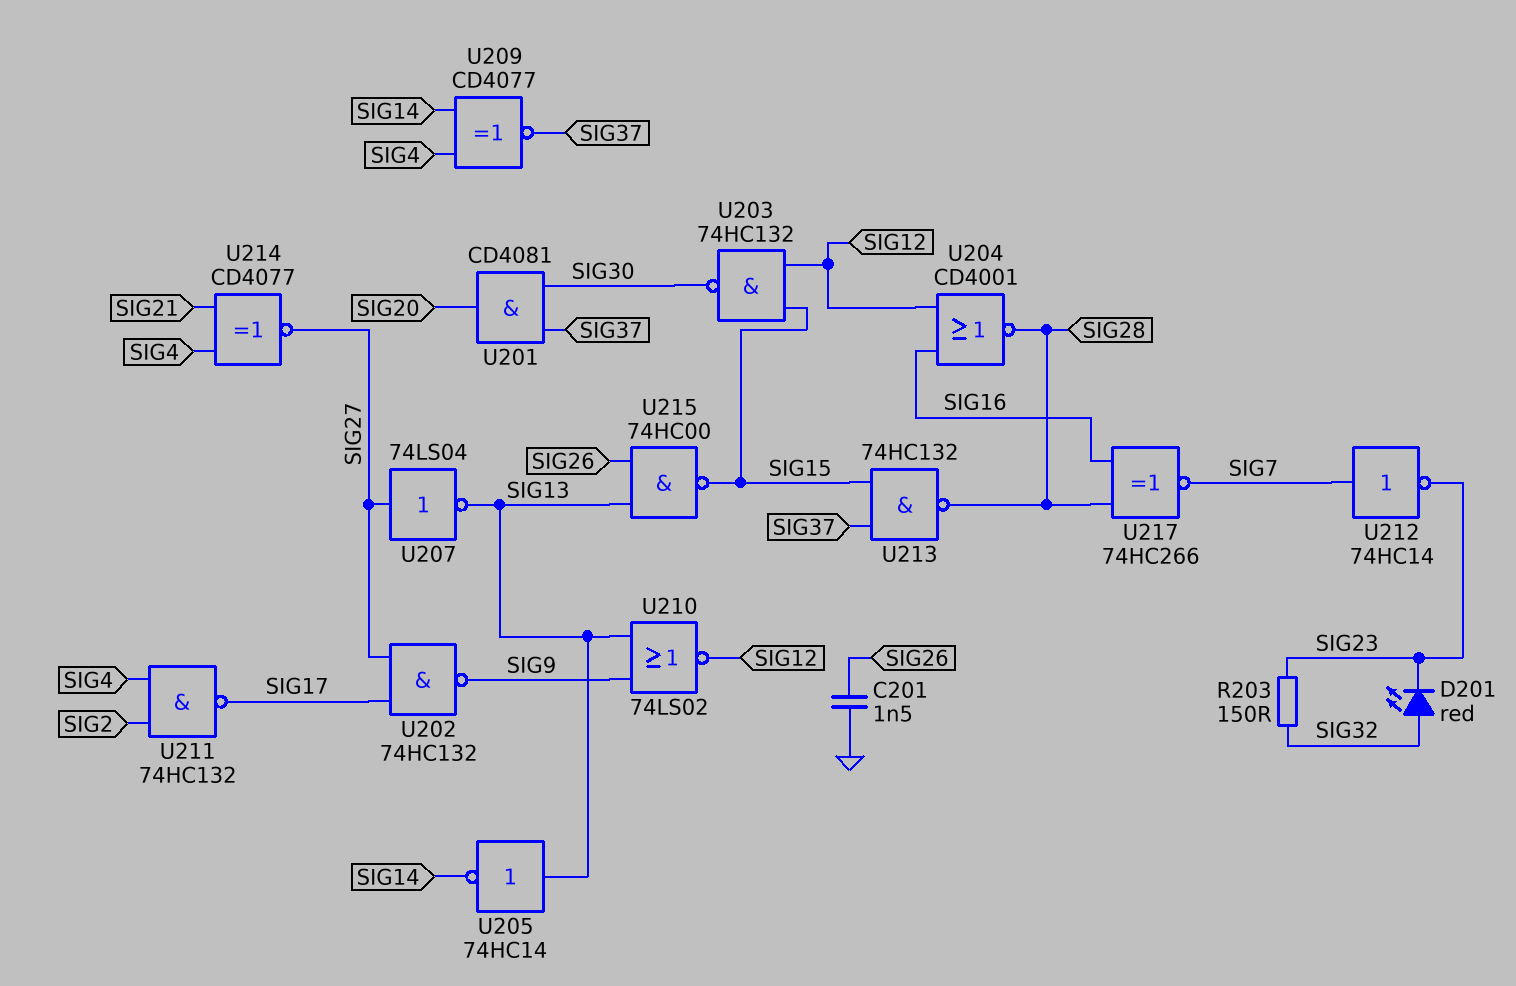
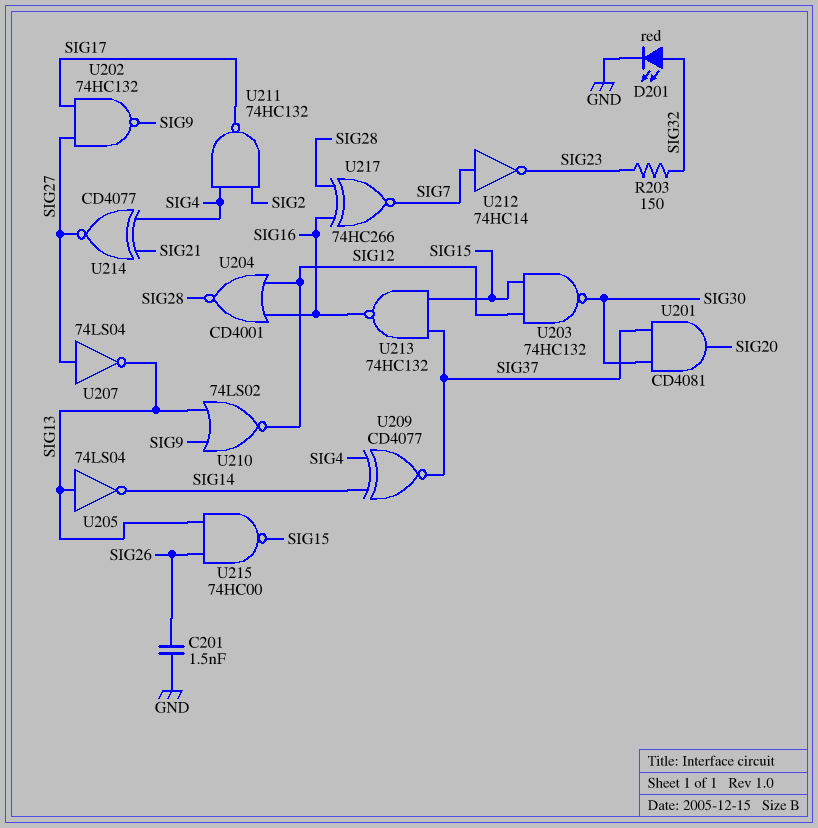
D201: LED red (A SIG32, K SIG23) -> LED red (A SIG32, K GND)
U205: NOT 74HC14 (in SIG13, out SIG14) -> NOT 74LS04 (in SIG13, out SIG14)
U213: NAND 74HC132 (in SIG15, in SIG37, out SIG28) -> NAND 74HC132 (in SIG15, in SIG37, out SIG16)

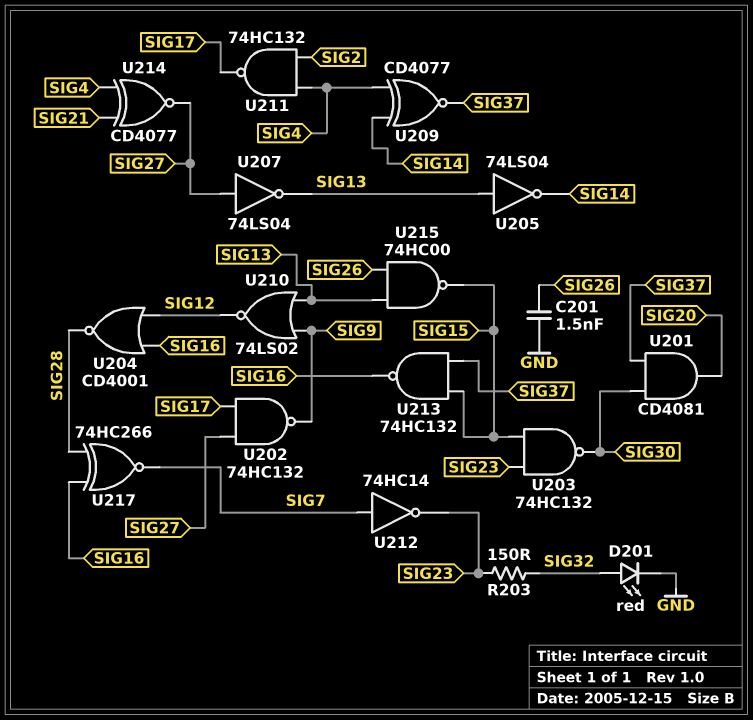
U203: NAND 74HC132 (in SIG12, in SIG15, out SIG30) -> NAND 74HC132 (in SIG15, in SIG23, out SIG30)

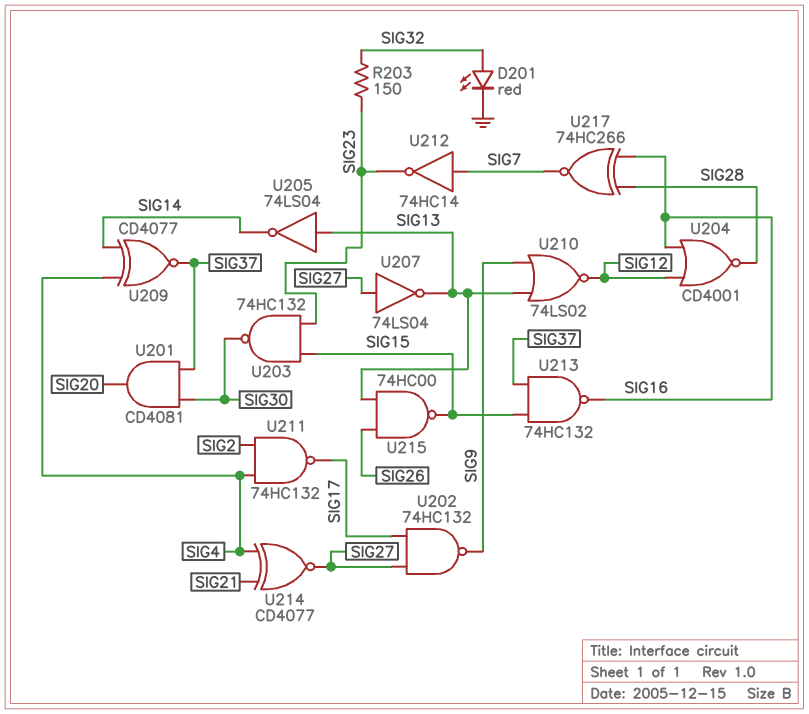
C201: 1.5nF (GND, SIG26) -> none

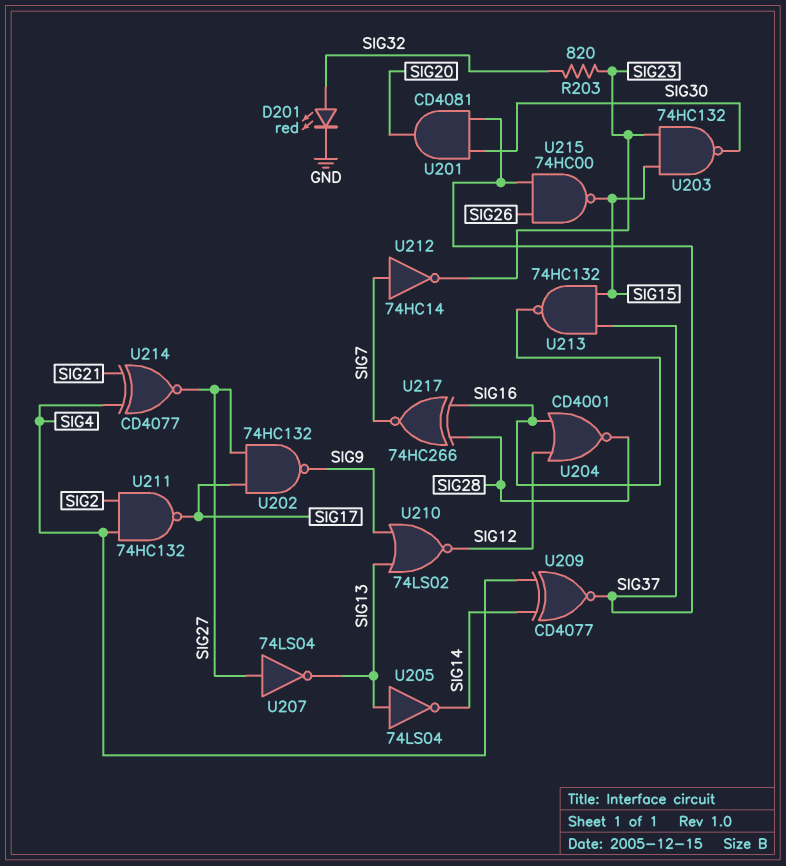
R203: 150 (SIG23, SIG32) -> 820 (SIG23, SIG32)
U215: NAND 74HC00 (in SIG13, in SIG26, out SIG15) -> NAND 74HC00 (in SIG26, in SIG37, out SIG15)

